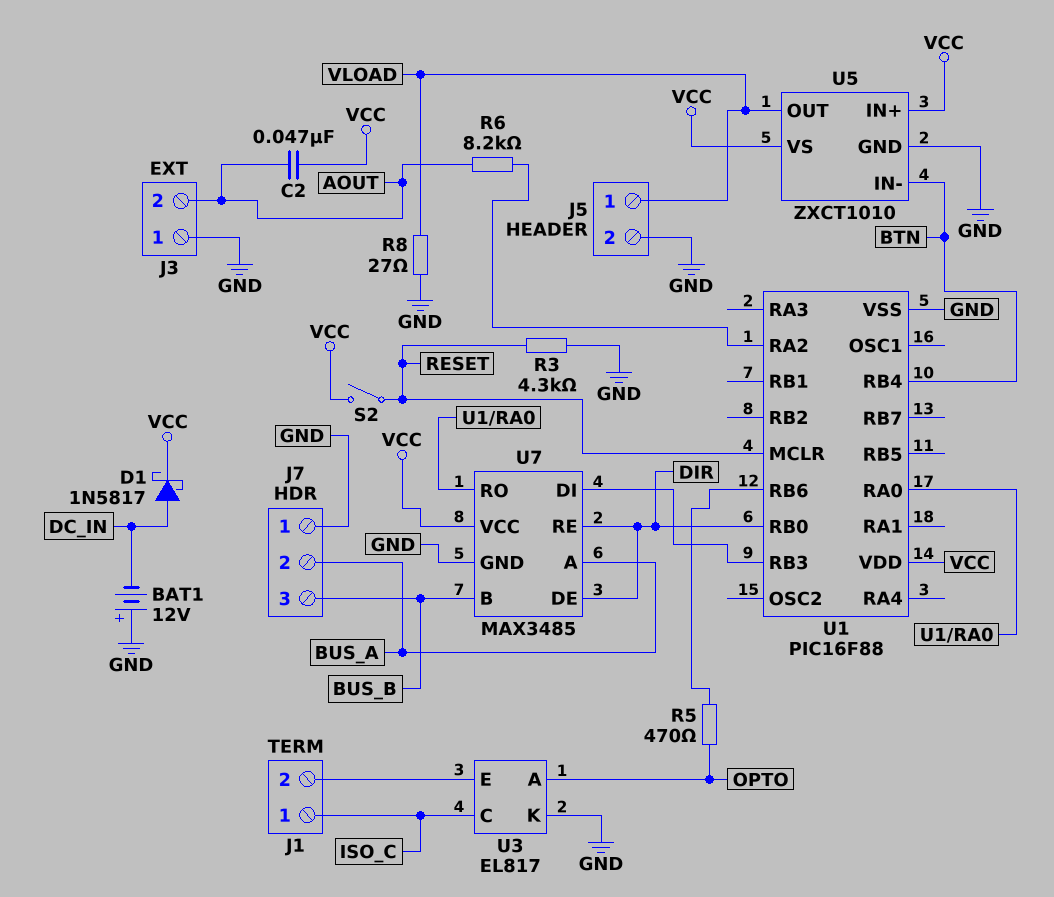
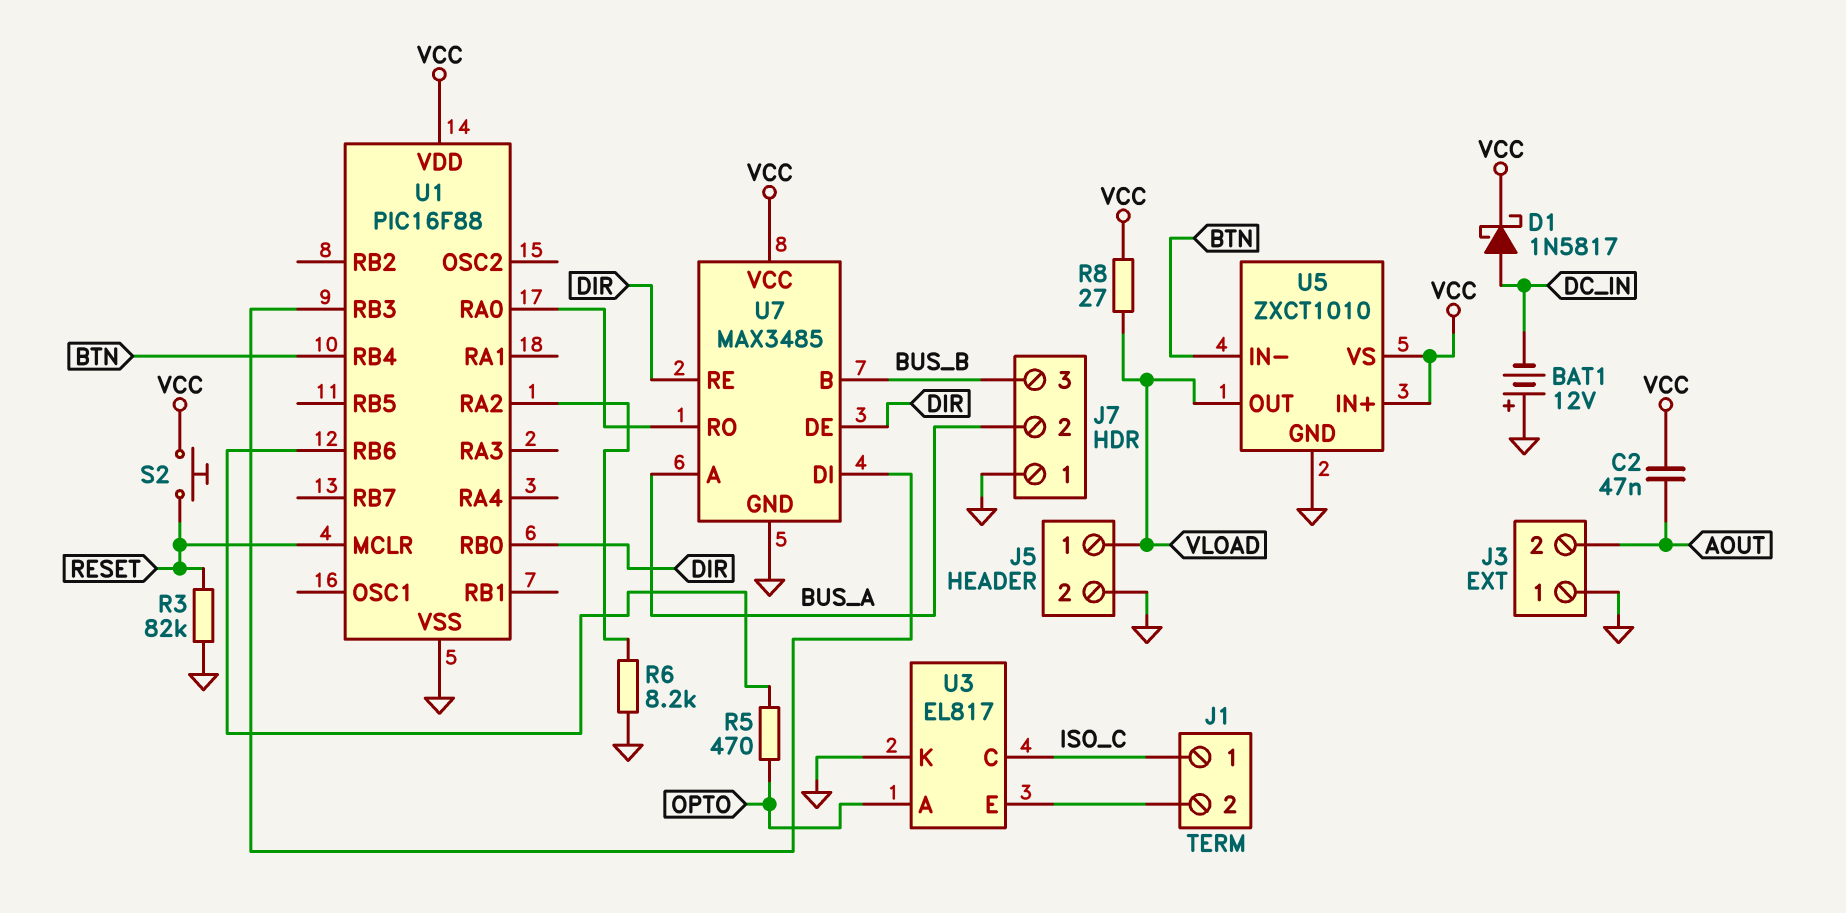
R3: 4.3k (GND, RESET) -> 82k (GND, RESET)
R6: 8.2k (AOUT, U1/RA2) -> 8.2k (GND, U1/RA2)
R8: 27 (GND, VLOAD) -> 27 (VCC, VLOAD)
S2: switch (RESET, VCC) -> button (RESET, VCC)

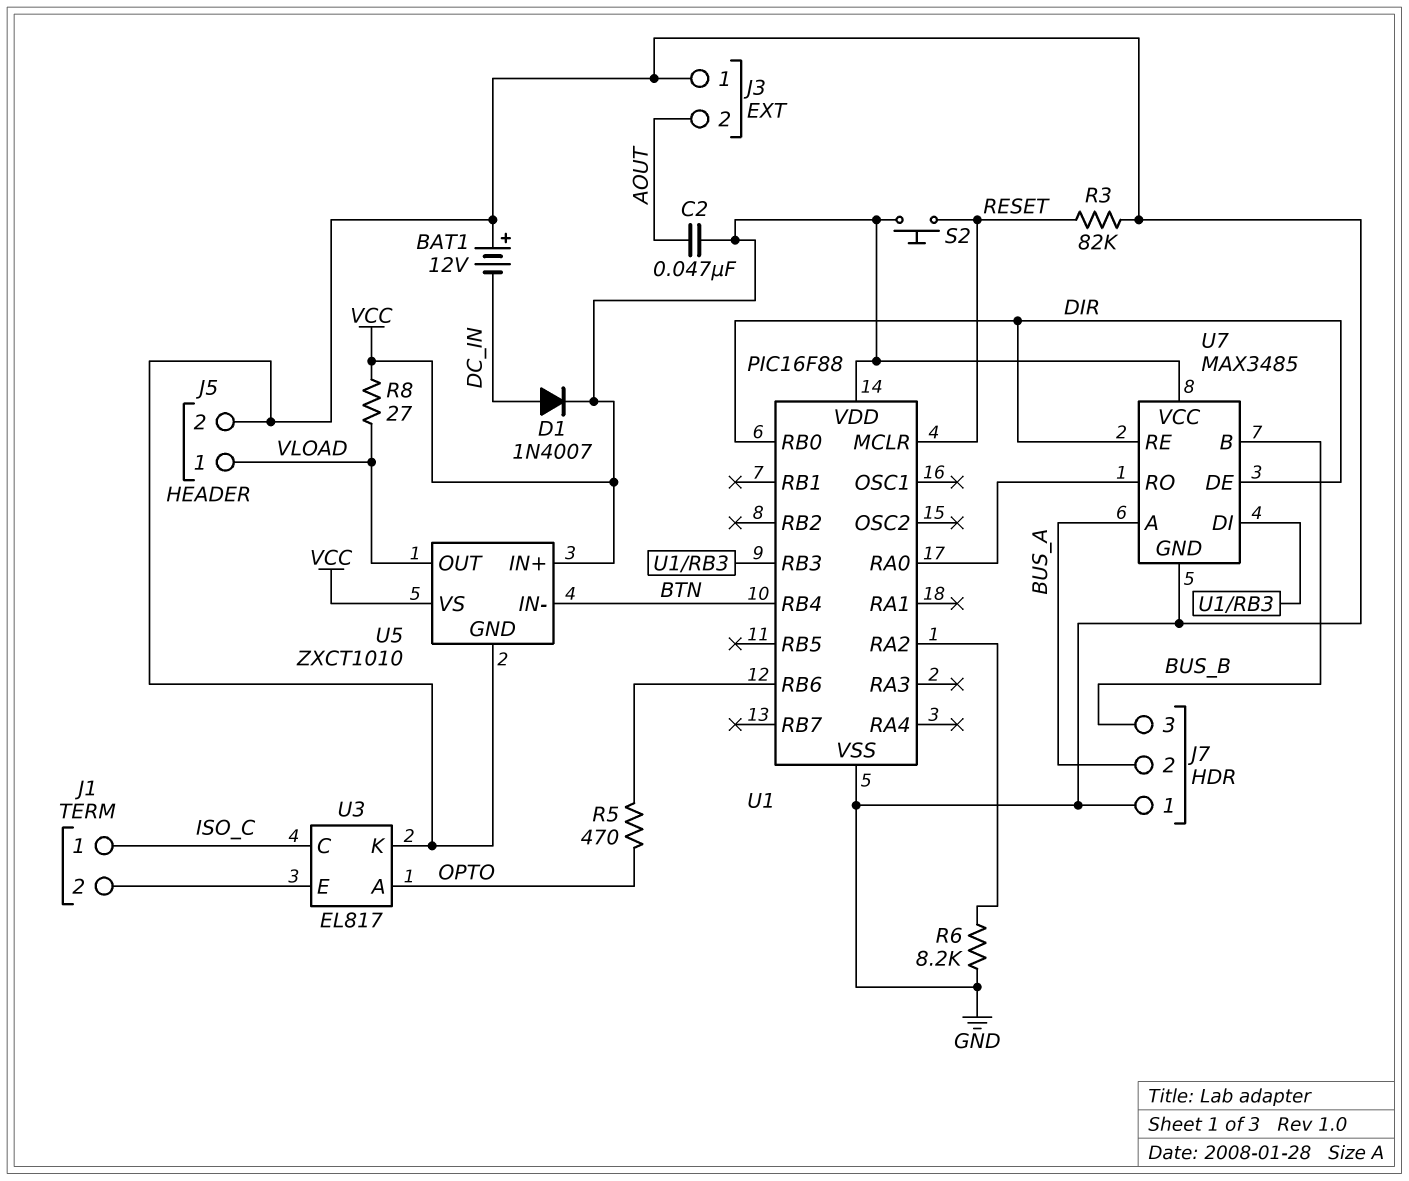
D1: schottky 1N5817 (A DC_IN, K VCC) -> diode 1N4007 (A DC_IN, K VCC)

